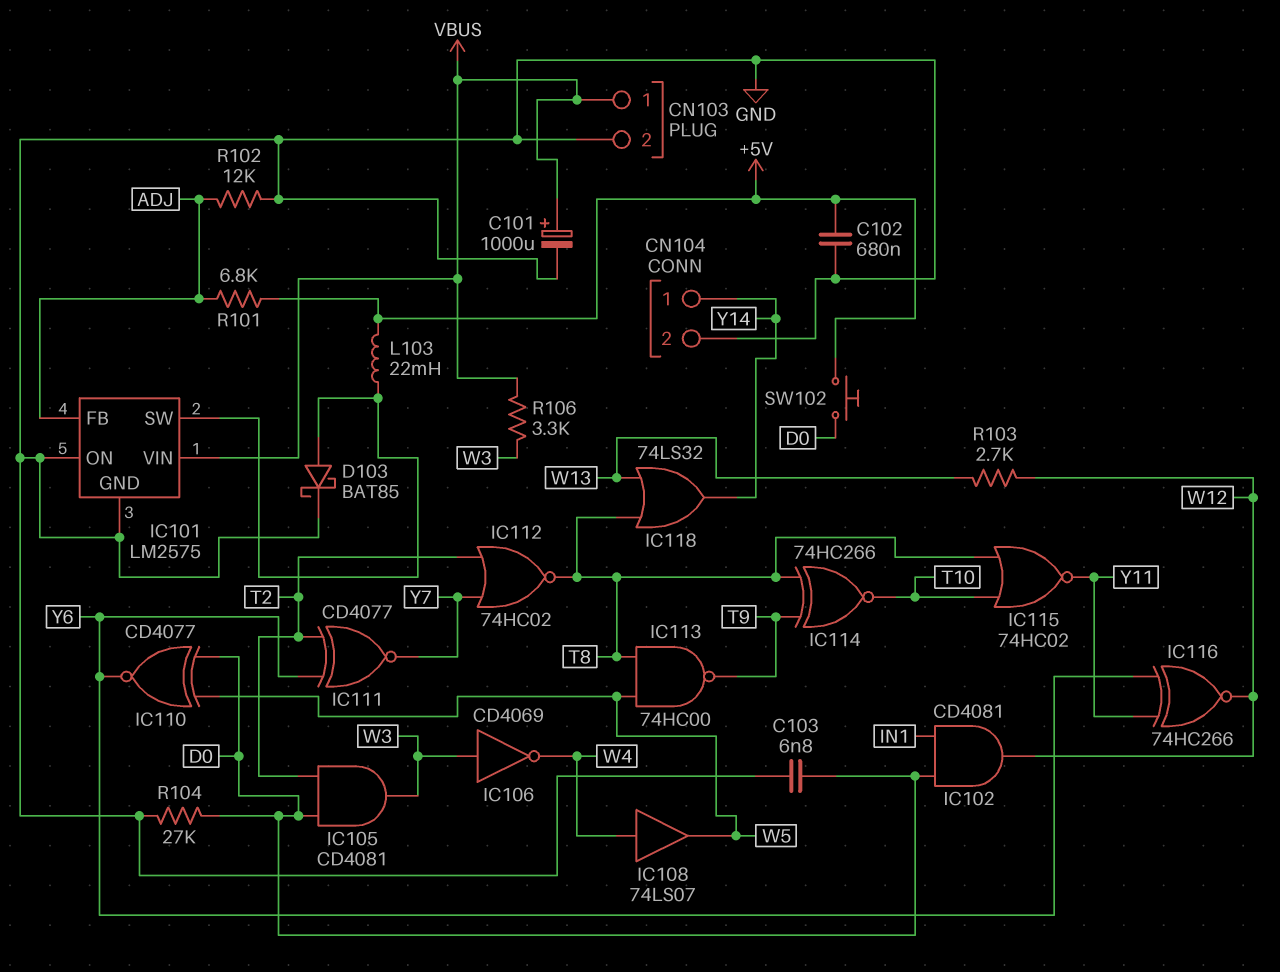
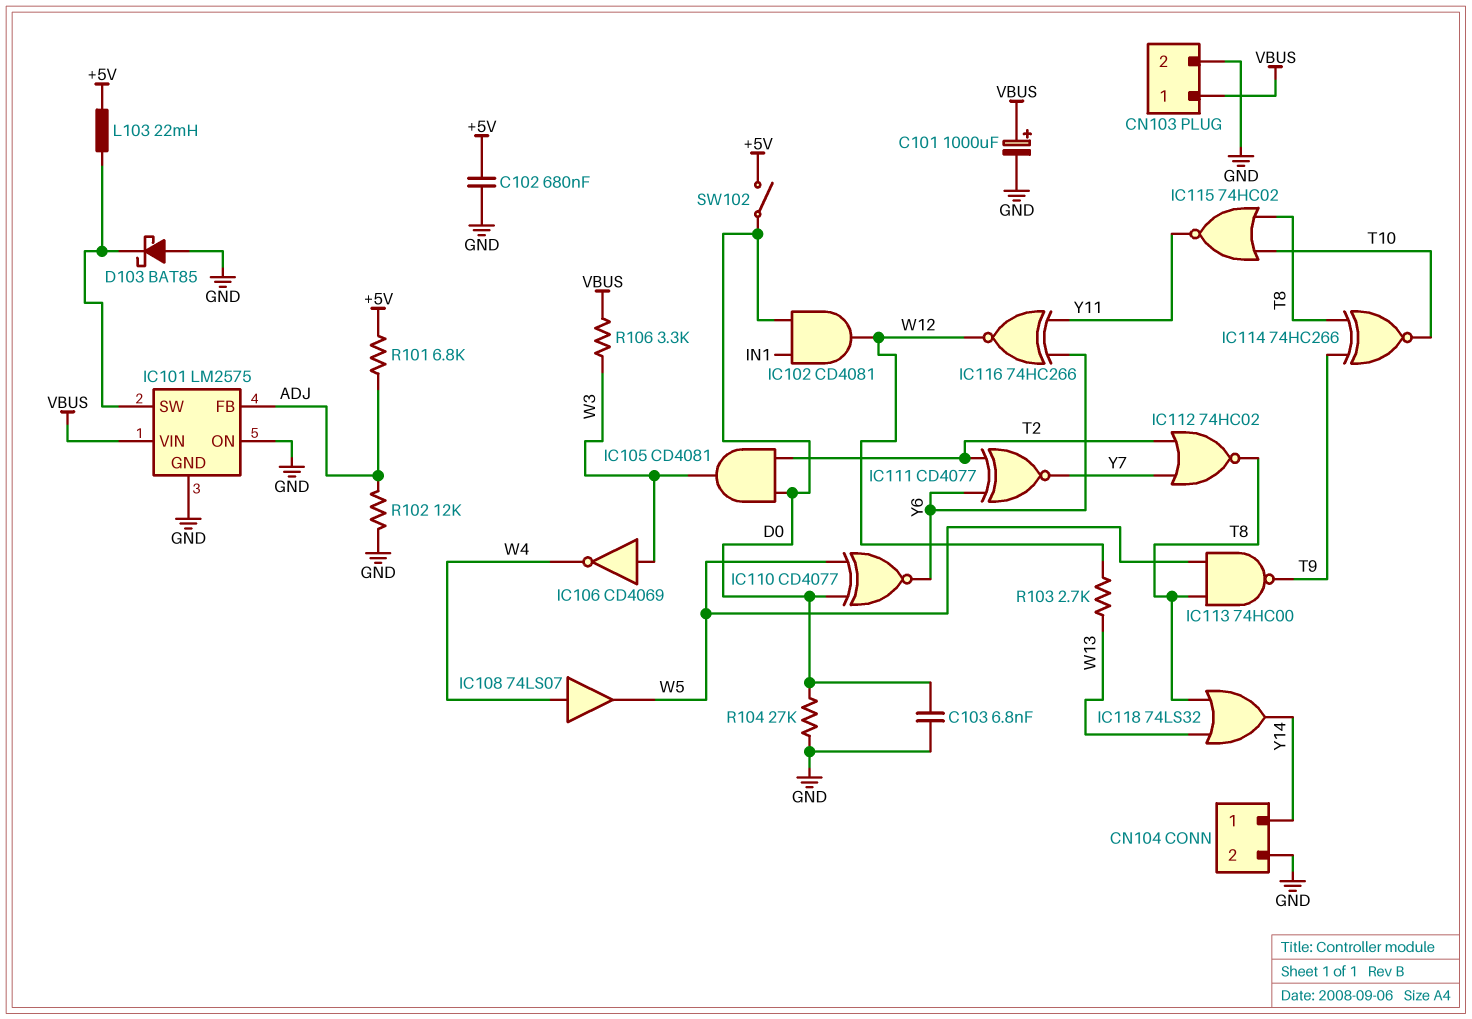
D103: schottky BAT85 (A IC101/SW, K GND) -> schottky BAT85 (A GND, K IC101/SW)
SW102: button (+5V, D0) -> switch (+5V, D0)

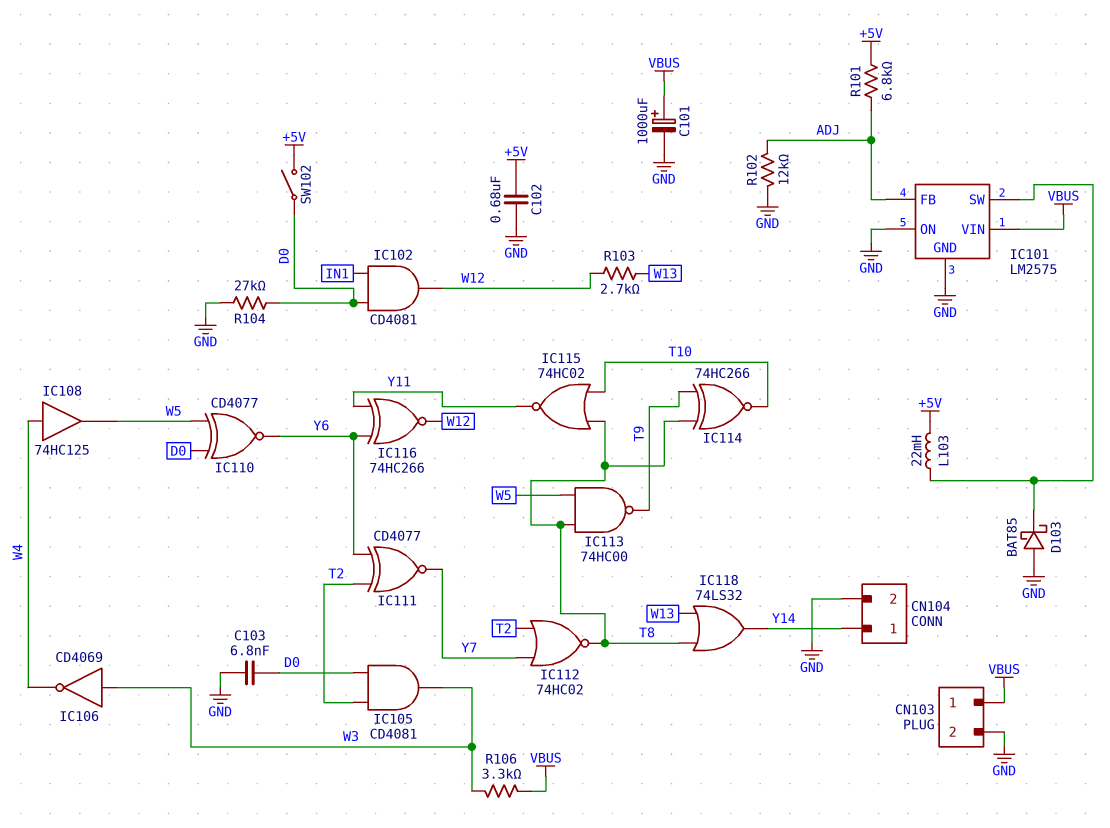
IC108: buffer 74LS07 (in W4, out W5) -> buffer 74HC125 (in W4, out W5)

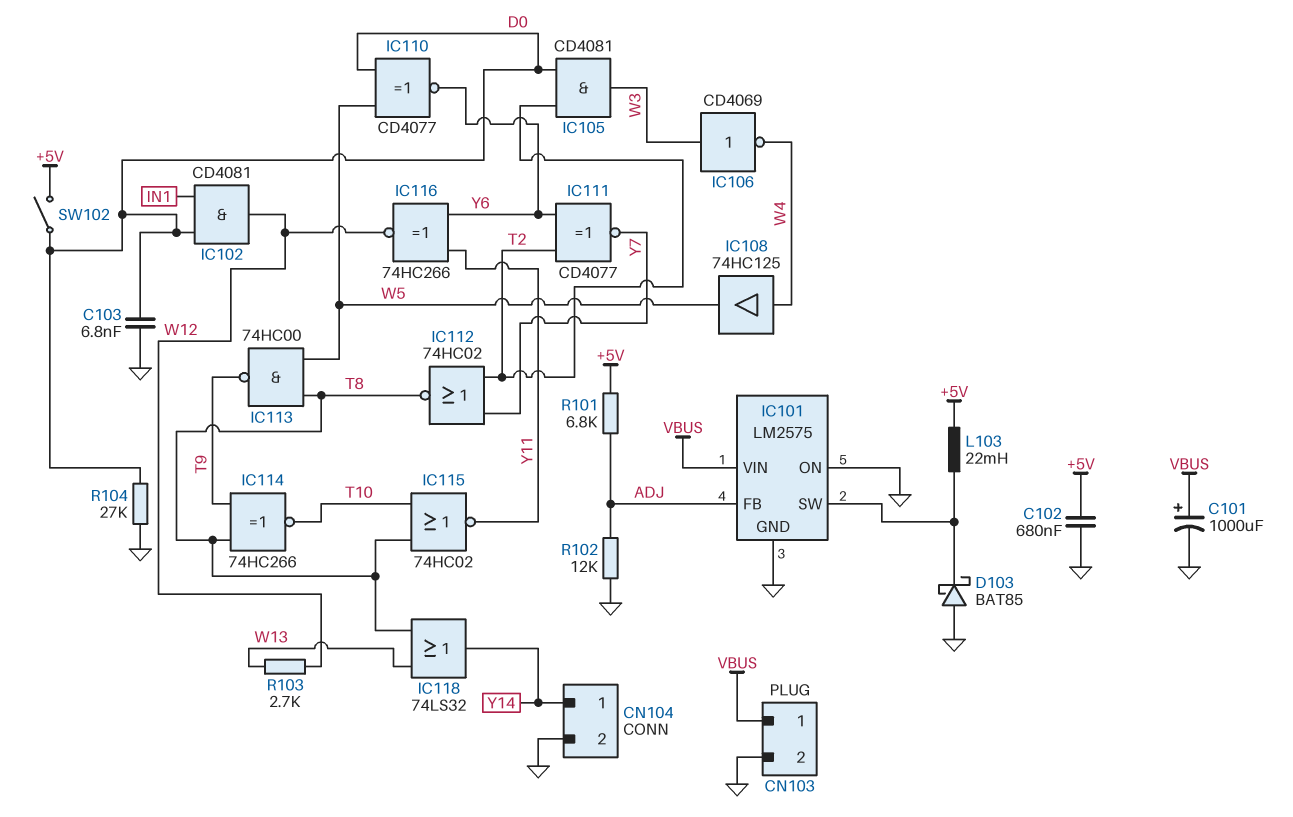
R106: 3.3k (VBUS, W3) -> none

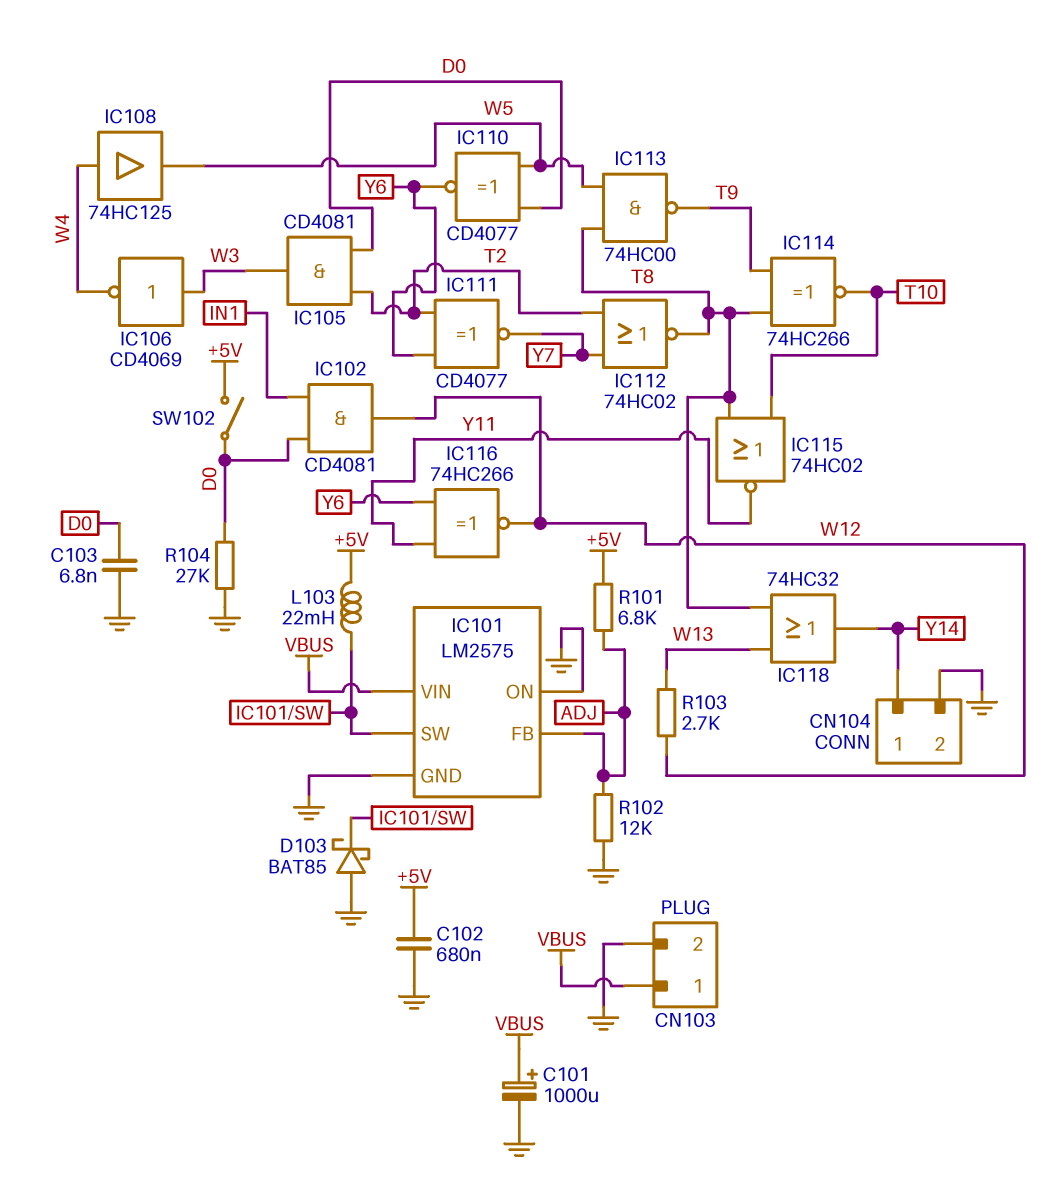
IC118: OR 74LS32 (in T8, in W13, out Y14) -> OR 74HC32 (in T8, in W13, out Y14)

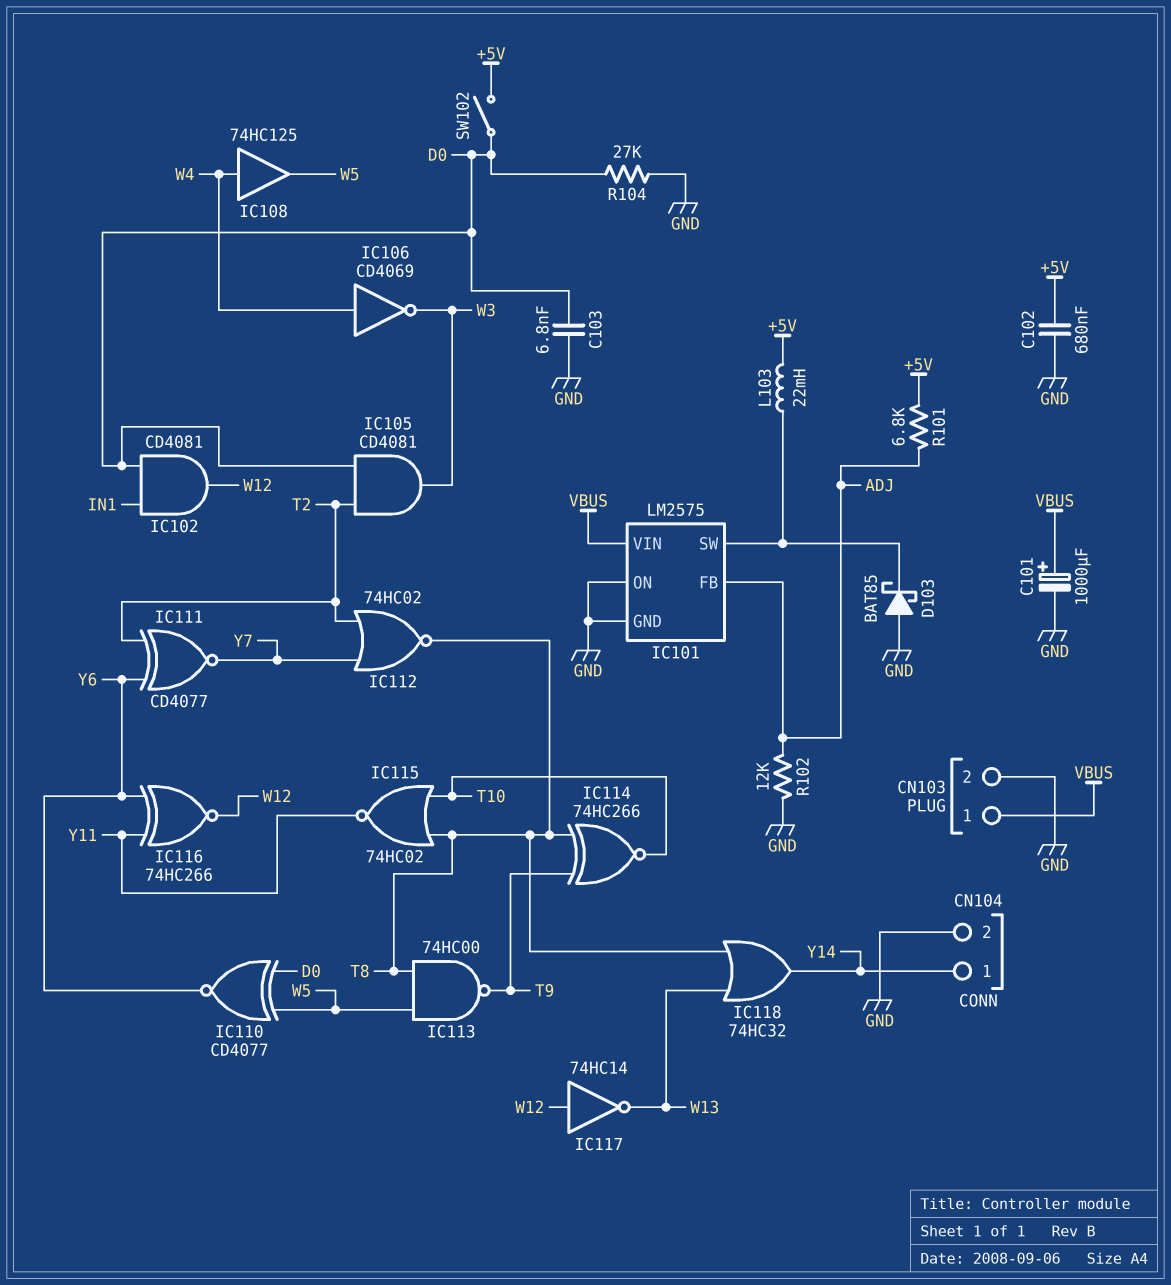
IC106: NOT CD4069 (in W3, out W4) -> NOT CD4069 (in W4, out W3)
IC117: none -> NOT 74HC14 (in W12, out W13)
R103: 2.7k (W12, W13) -> none

